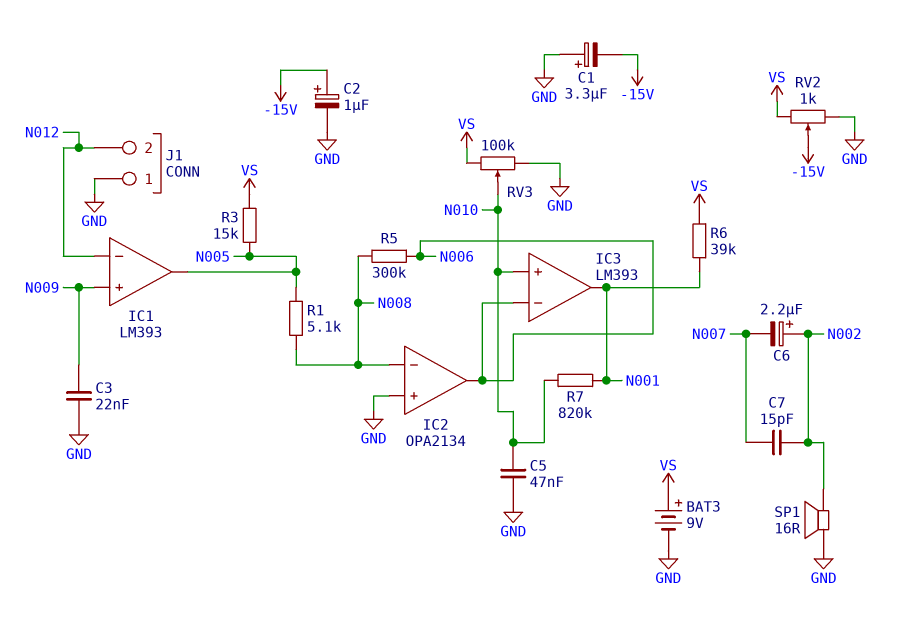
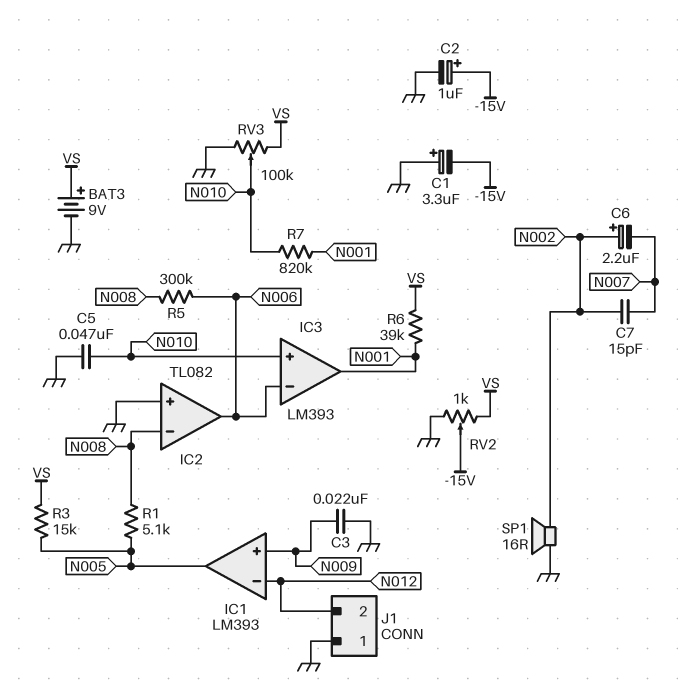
IC2: OPA2134 -> TL082

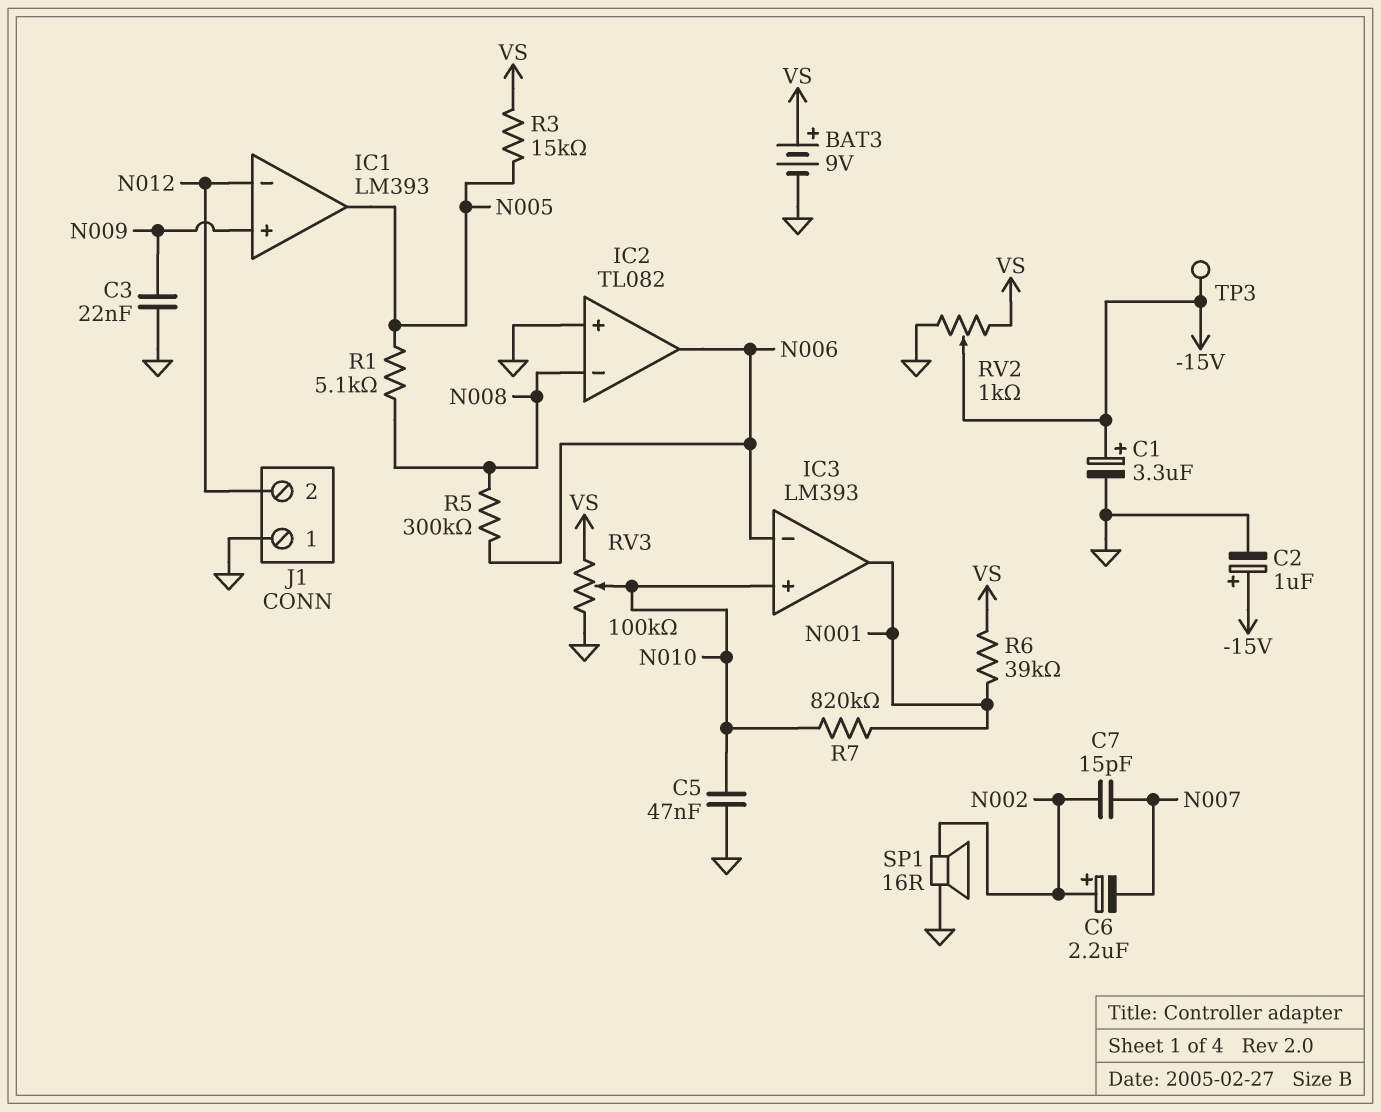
C1: 3.3uF (plus GND, minus -15V) -> 3.3uF (plus -15V, minus GND)
TP3: none -> test point (-15V)

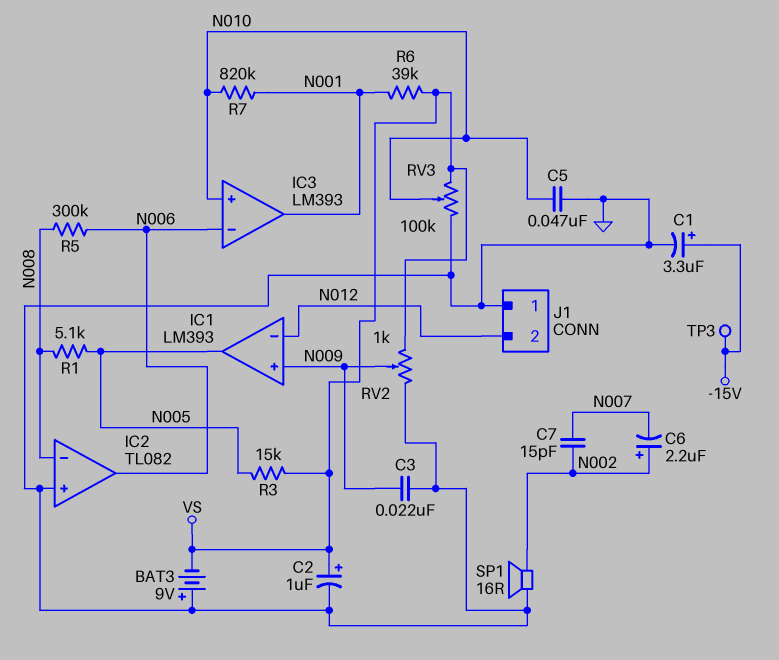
BAT3: 9V (plus VS, minus GND) -> 9V (plus GND, minus VS)
C2: 1uF (plus -15V, minus GND) -> 1uF (plus VS, minus GND)
RV2: 1k (GND, VS, wiper -15V) -> 1k (GND, VS, wiper N009)

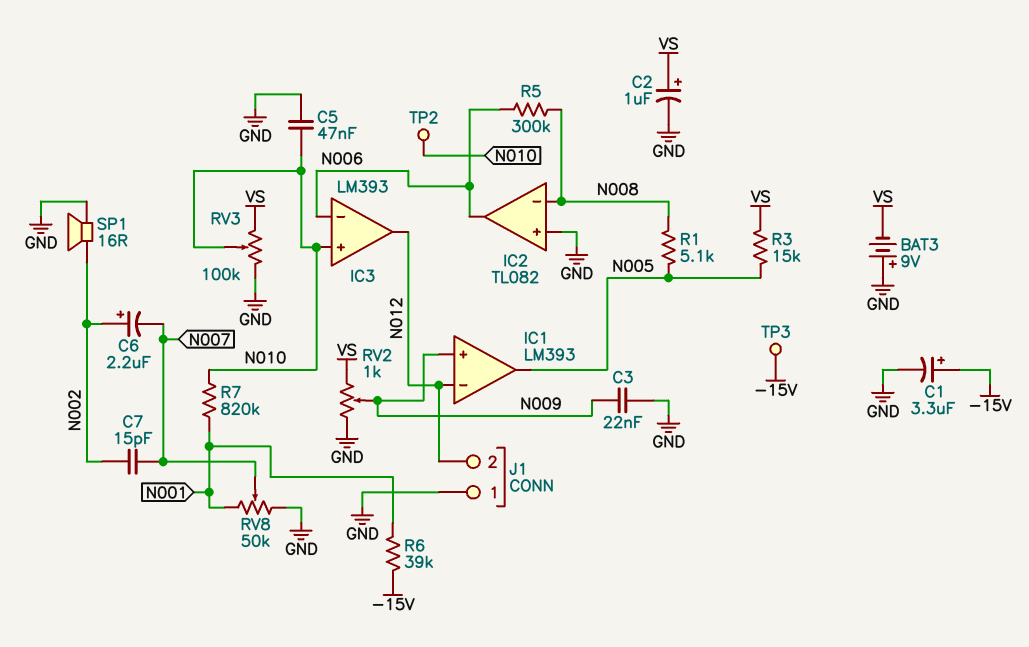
IC3 pin out: N001 -> N012
R6: 39k (N001, VS) -> 39k (-15V, N001)
RV8: none -> 50k (GND, N001, wiper N007)
TP2: none -> test point (N010)

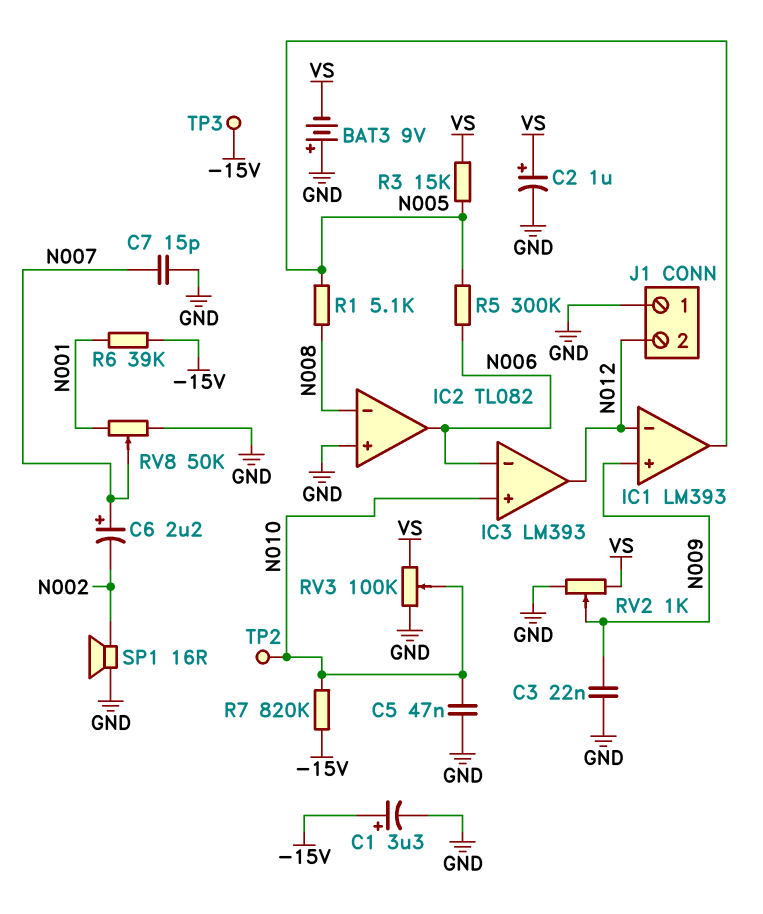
C6: 2.2uF (plus N002, minus N007) -> 2.2uF (plus N007, minus N002)
C7: 15pF (N002, N007) -> 15pF (GND, N007)
R5: 300k (N006, N008) -> 300k (N005, N006)
R7: 820k (N001, N010) -> 820k (-15V, N010)

